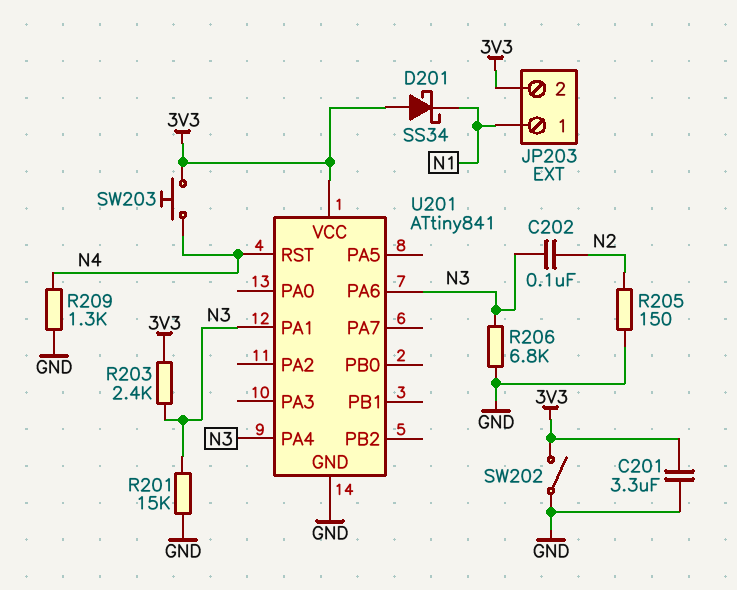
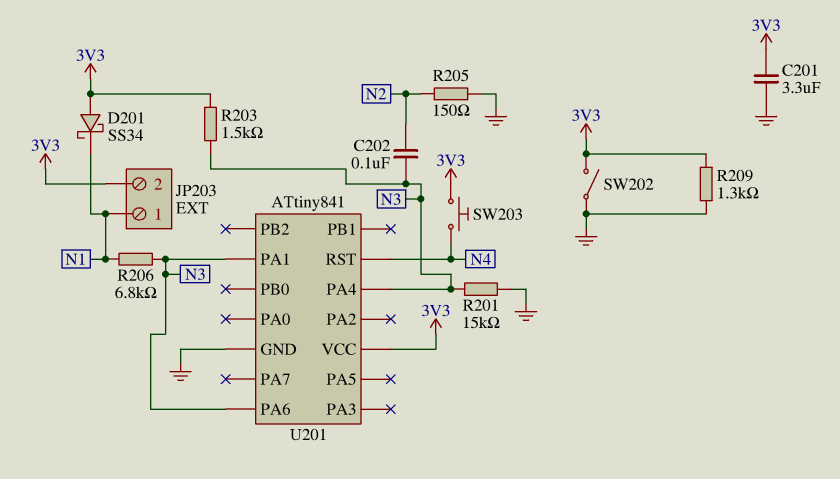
R203: 2.4k (3V3, N3) -> 1.5k (3V3, N3)
R206: 6.8k (GND, N3) -> 6.8k (N1, N3)
R209: 1.3k (GND, N4) -> 1.3k (3V3, GND)

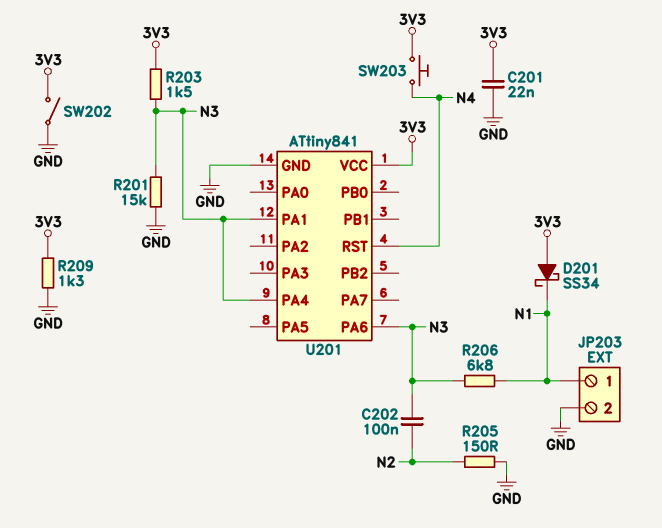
C201: 3.3uF (3V3, GND) -> 22nF (3V3, GND)
JP203 pin 2: 3V3 -> GND

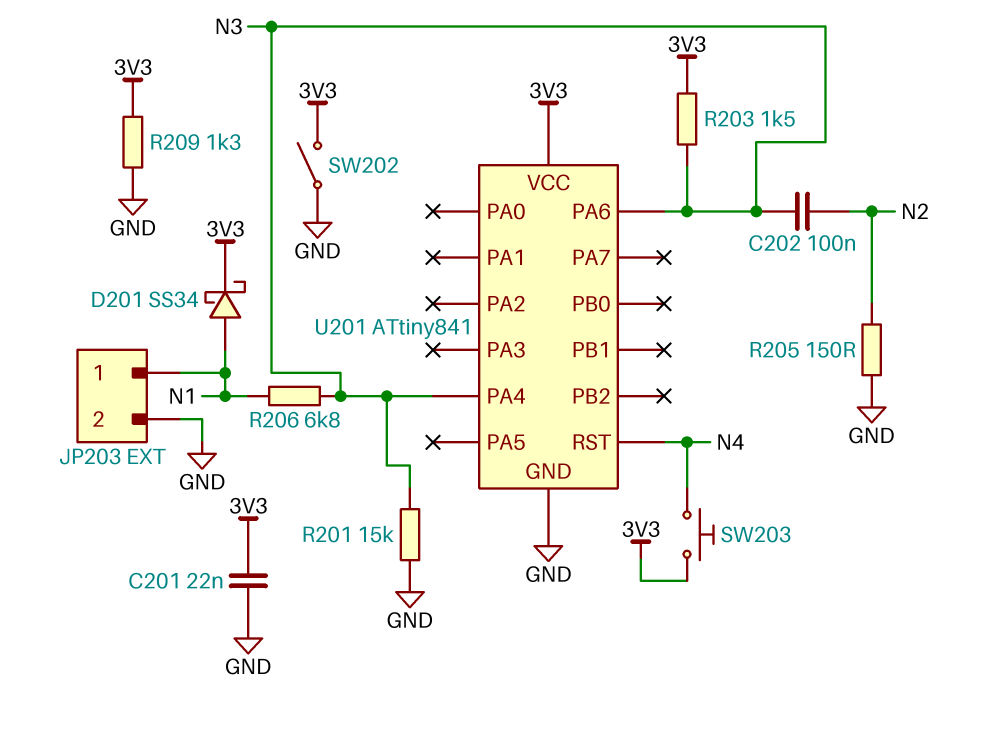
D201: schottky SS34 (A 3V3, K N1) -> schottky SS34 (A N1, K 3V3)
U201 pin PA1: N3 -> none

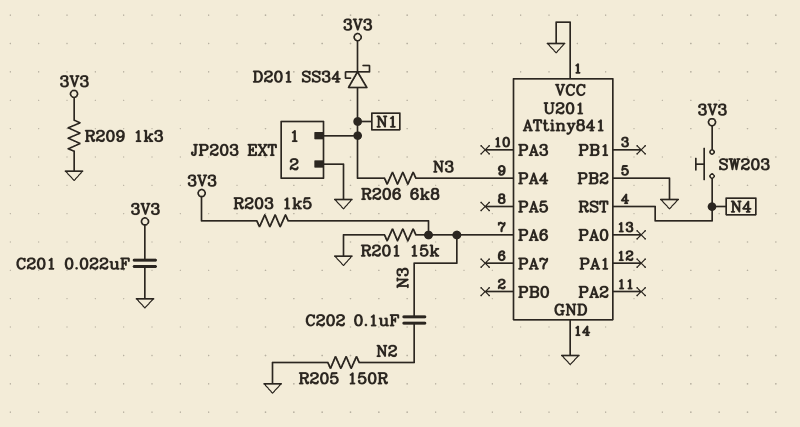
SW202: switch (3V3, GND) -> none
U201 pin PB2: none -> GND
U201 pin VCC: 3V3 -> GND

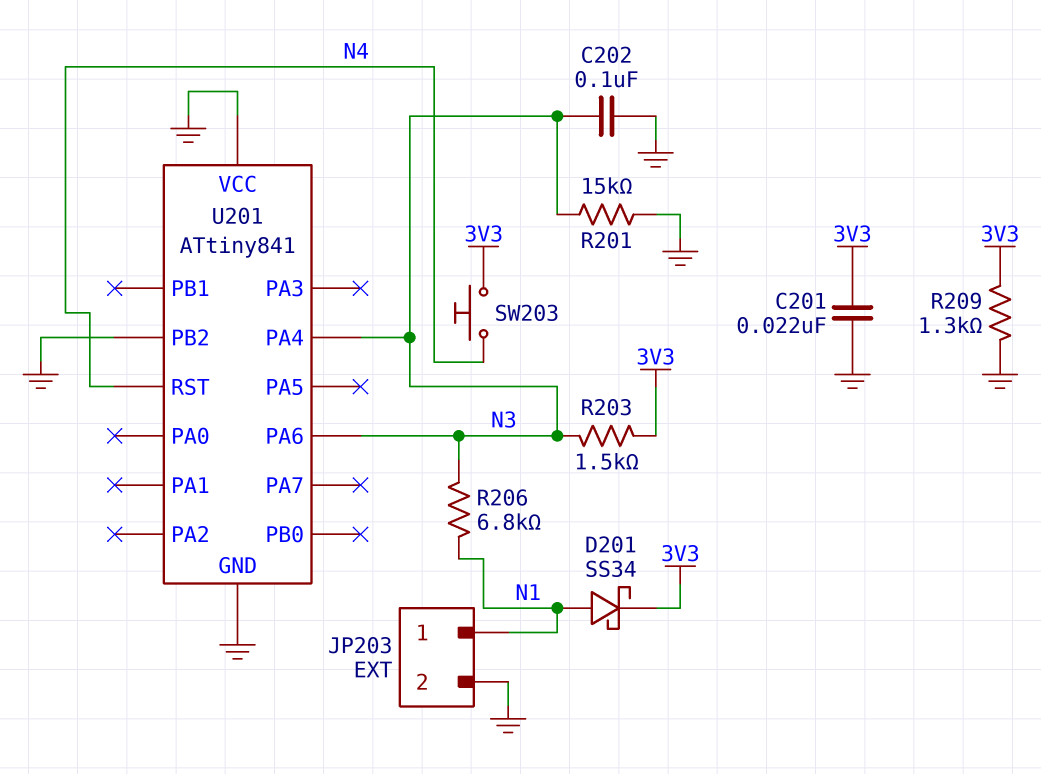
C202: 100nF (N2, N3) -> 100nF (GND, N3)
R205: 150 (GND, N2) -> none

